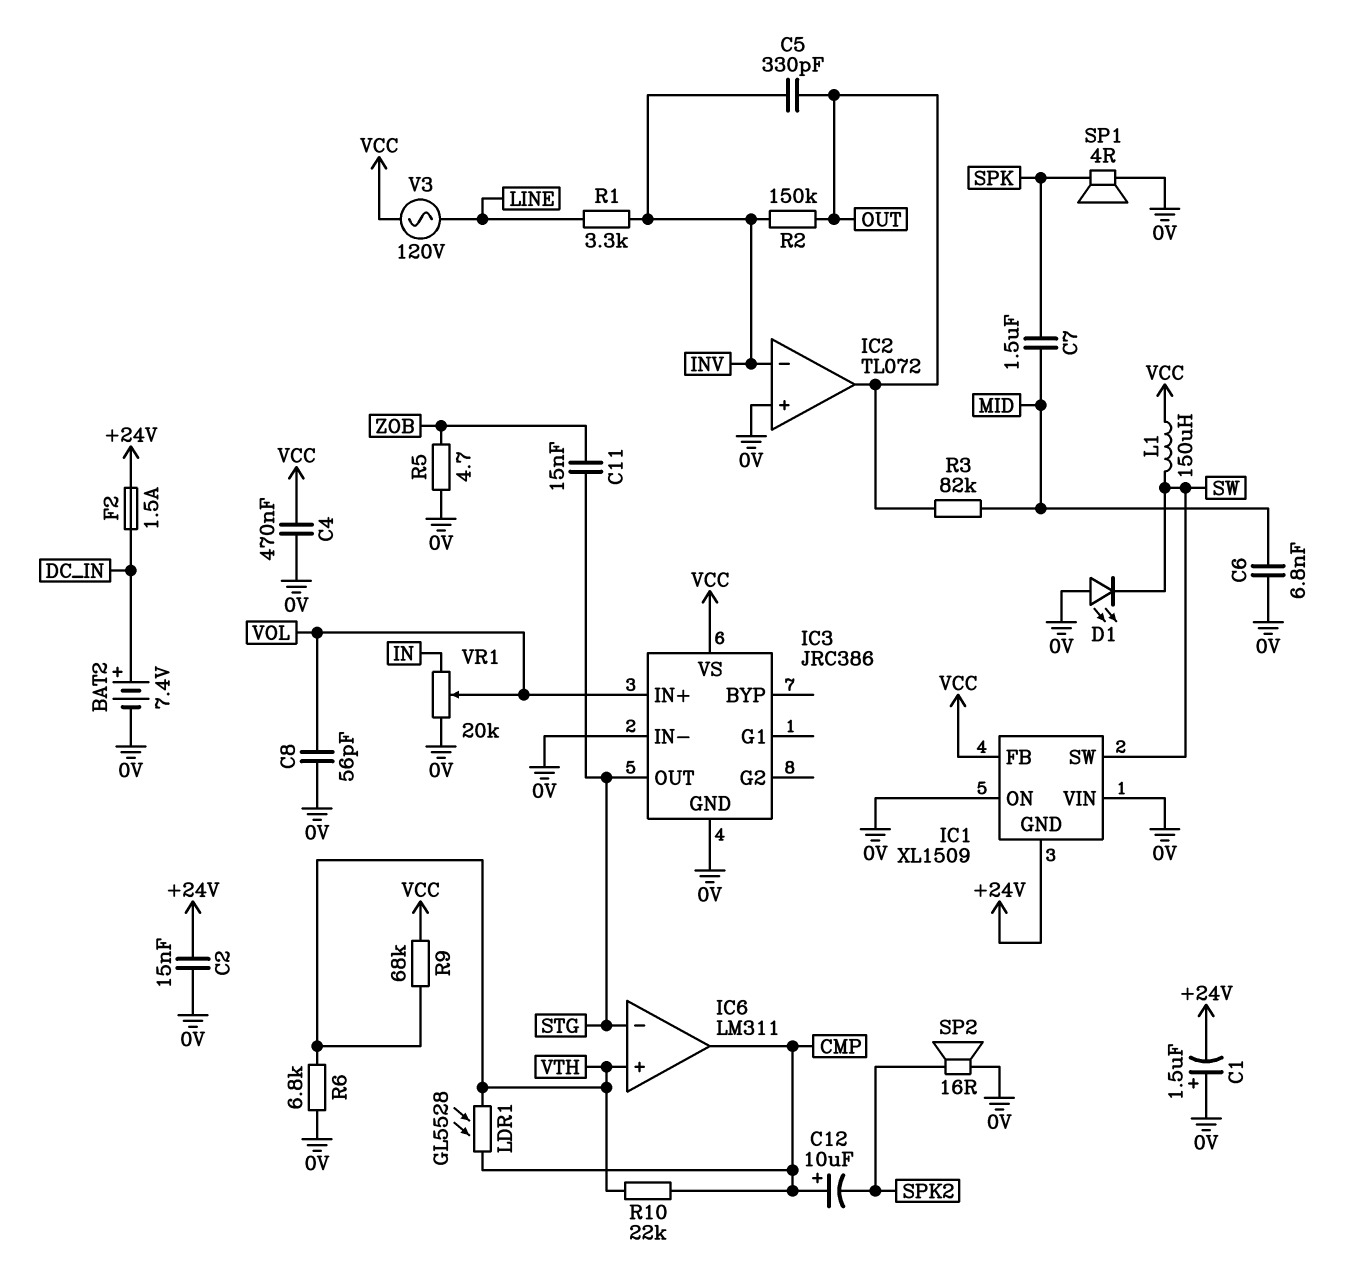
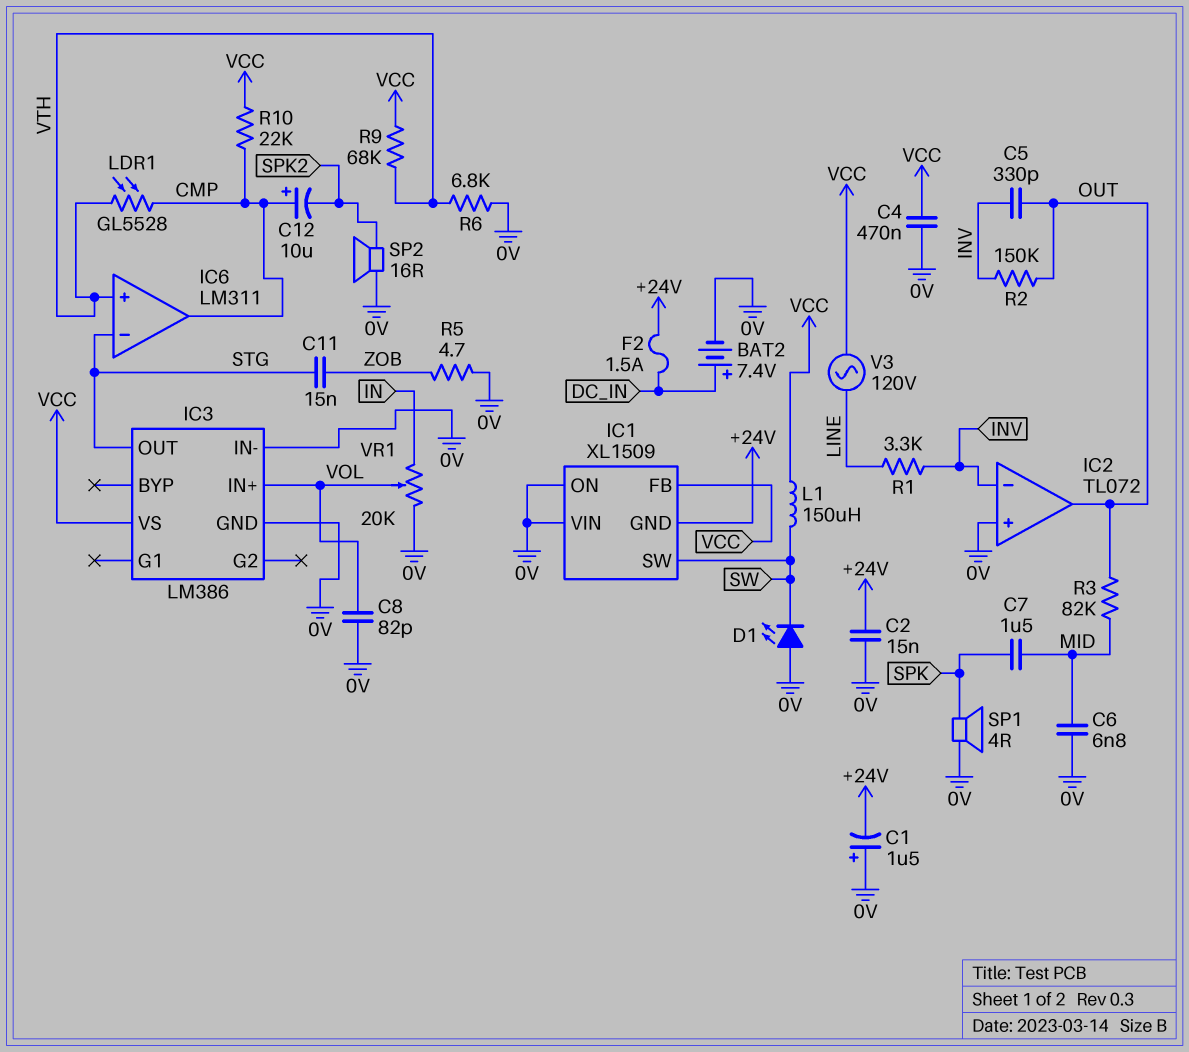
C8: 56pF (0V, VOL) -> 82pF (0V, VOL)
IC3: JRC386 -> LM386
R10: 22k (CMP, VTH) -> 22k (CMP, VCC)

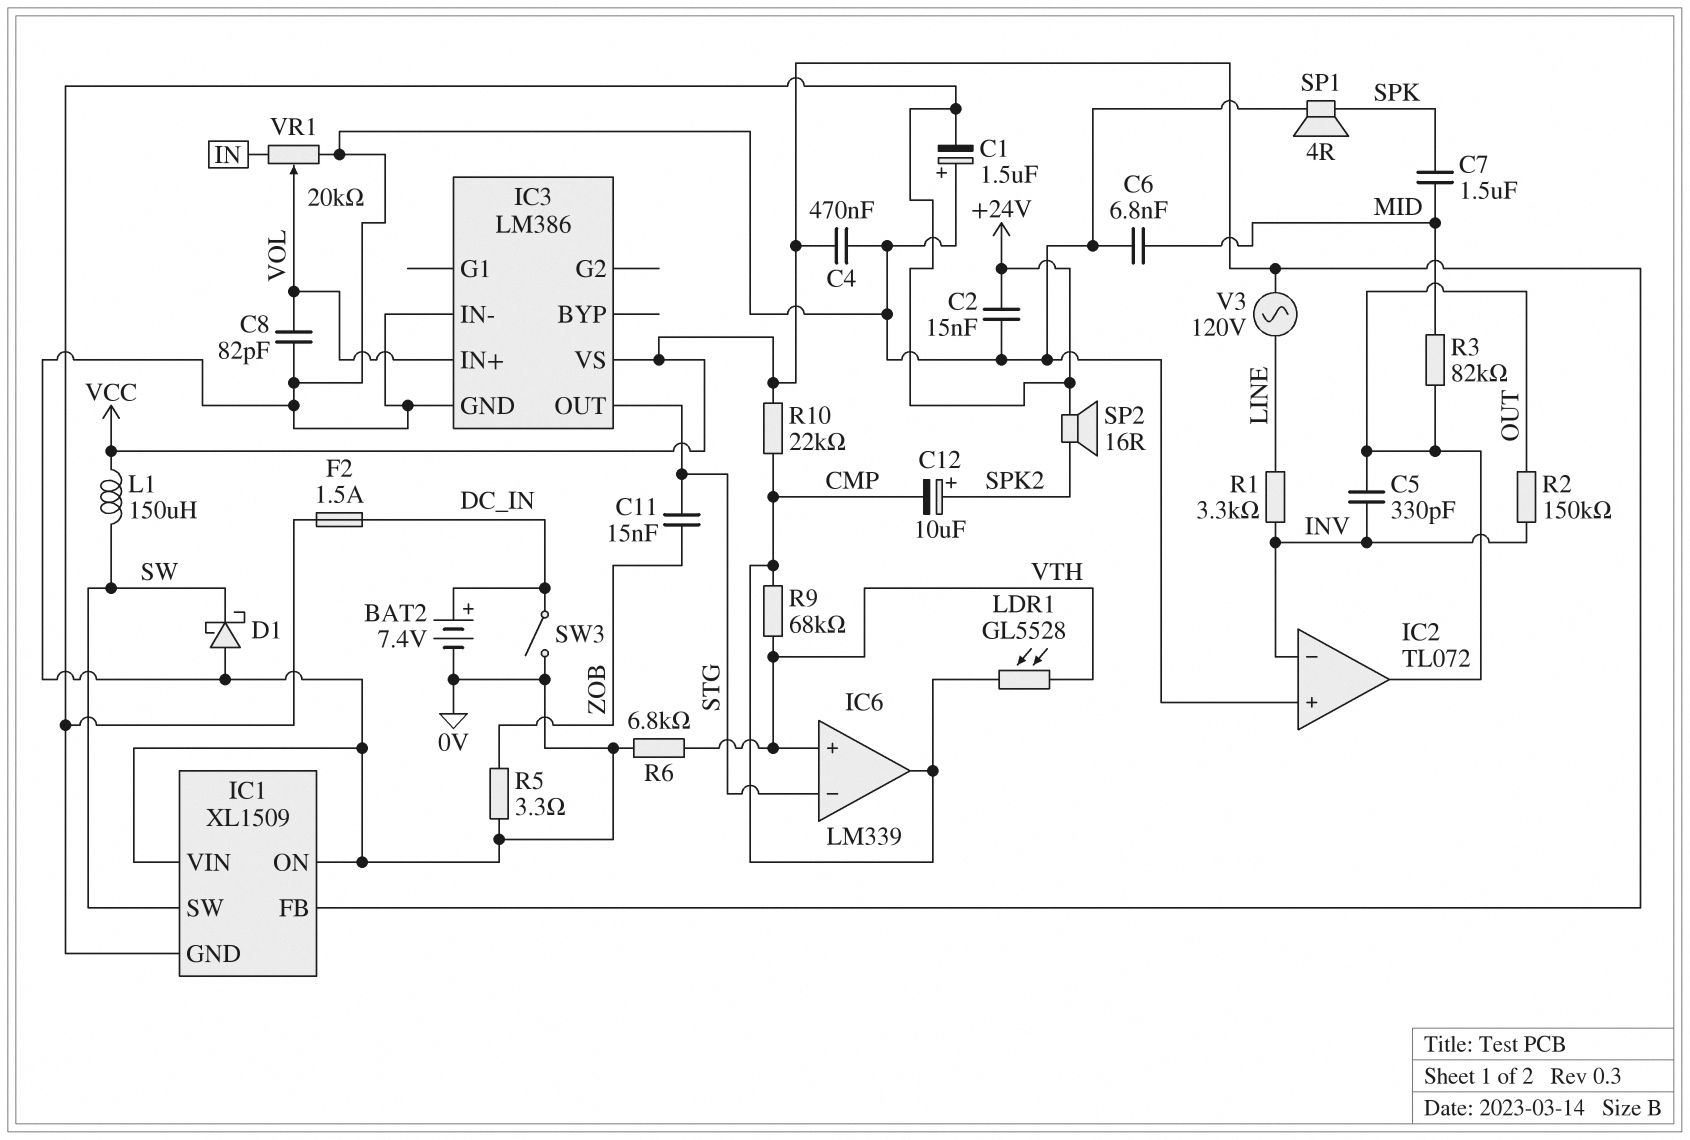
C12: 10uF (plus CMP, minus SPK2) -> 10uF (plus SPK2, minus CMP)
D1: LED (A 0V, K SW) -> schottky (A 0V, K SW)
IC6: LM311 -> LM339
R5: 4.7 (0V, ZOB) -> 3.3 (0V, ZOB)
R9: 68k (VCC, VTH) -> 68k (CMP, VTH)
SP2: speaker 16R (0V, SPK2) -> speaker 16R (+24V, SPK2)
SW3: none -> switch (0V, DC_IN)

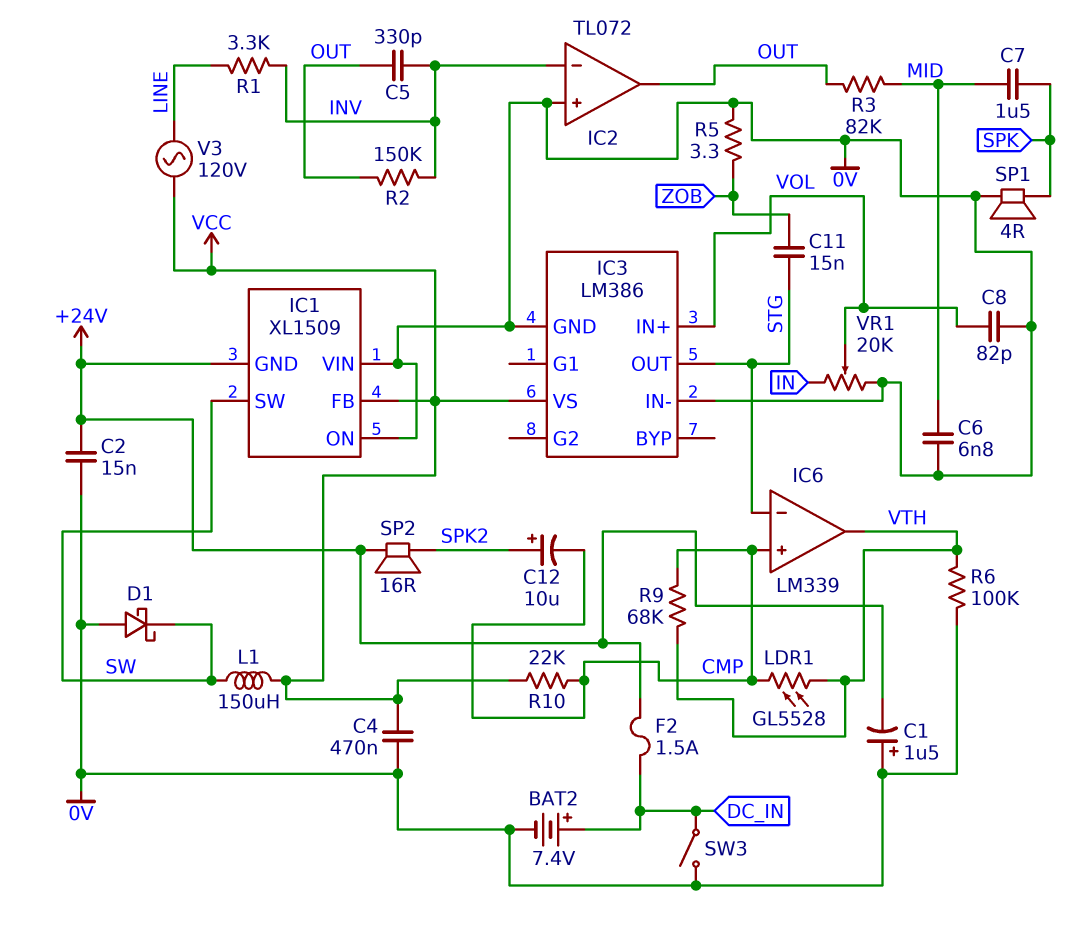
IC6 pin in+: VTH -> CMP
IC6 pin out: CMP -> VTH
R6: 6.8k (0V, VTH) -> 100k (0V, VTH)

